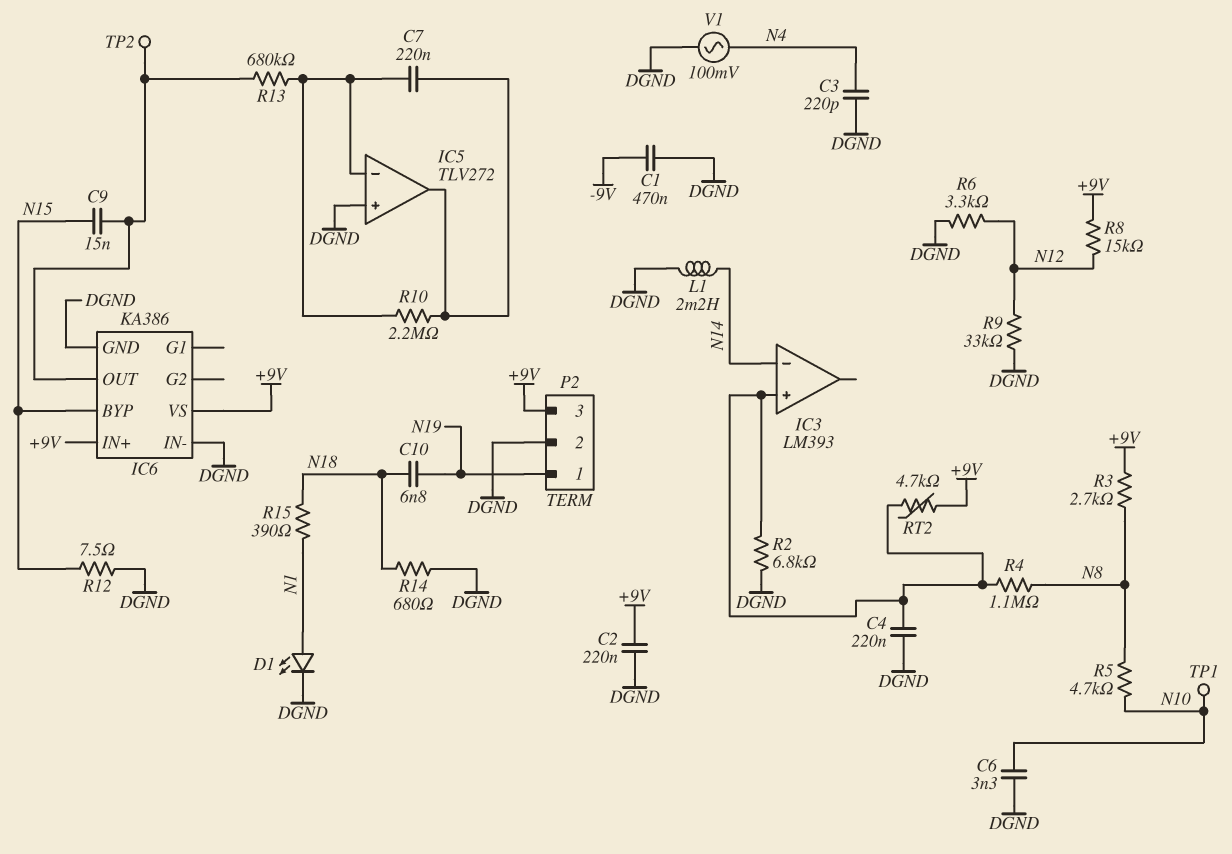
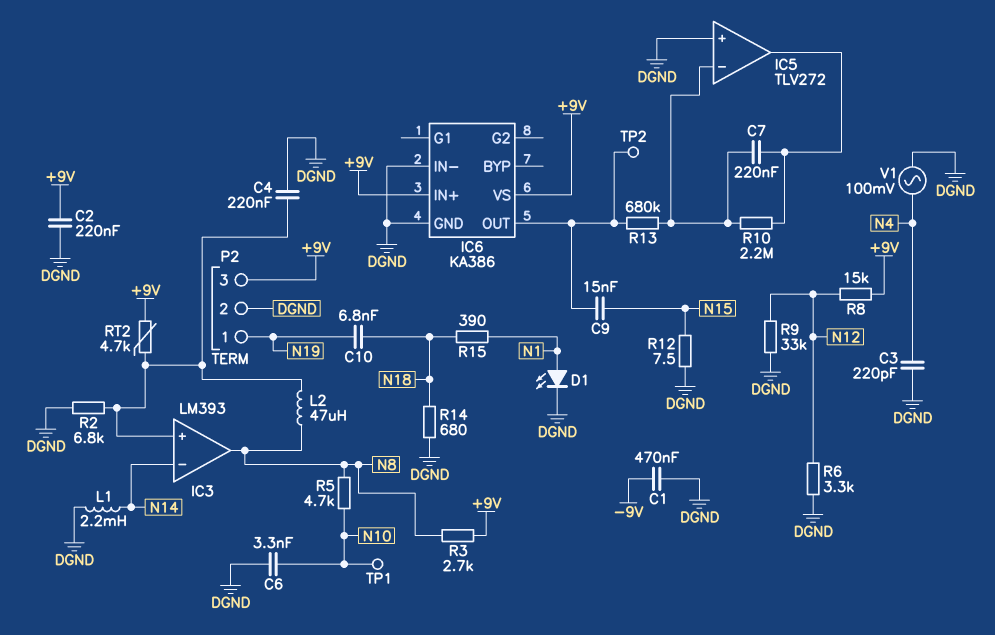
IC3 pin out: none -> N8
IC6 pin BYP: N15 -> none
L2: none -> 47uH (IC3/in+, N8)
R4: 1.1M (IC3/in+, N8) -> none

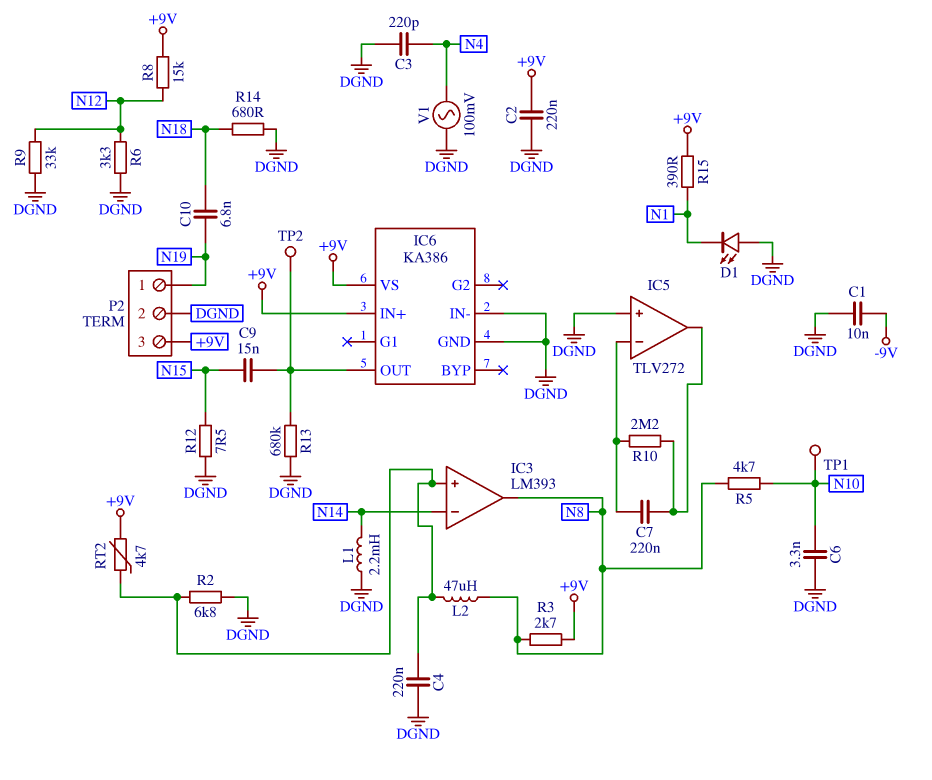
C1: 470nF (-9V, DGND) -> 10nF (-9V, DGND)
D1: LED (A N1, K DGND) -> LED (A DGND, K N1)
R13: 680k (IC5/in-, IC6/OUT) -> 680k (DGND, IC6/OUT)
R15: 390 (N1, N18) -> 390 (+9V, N1)

